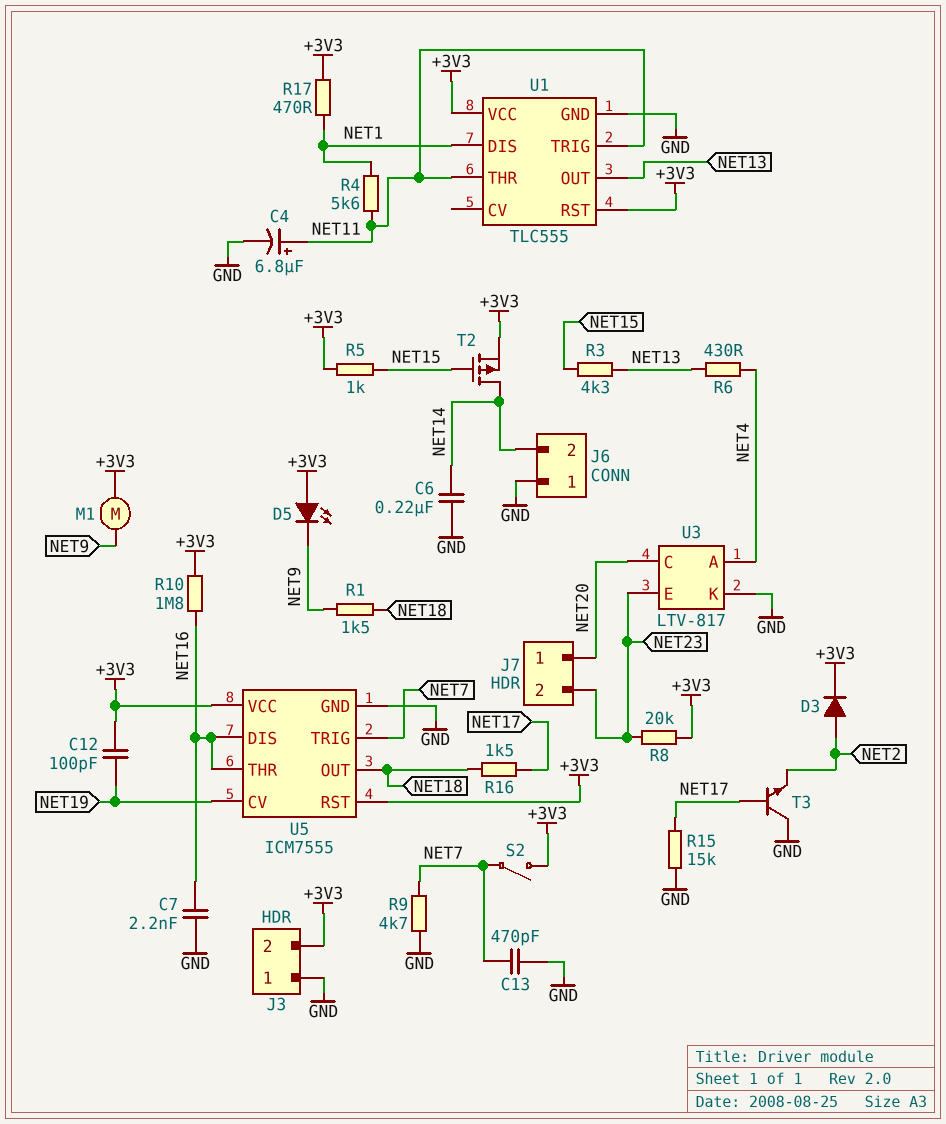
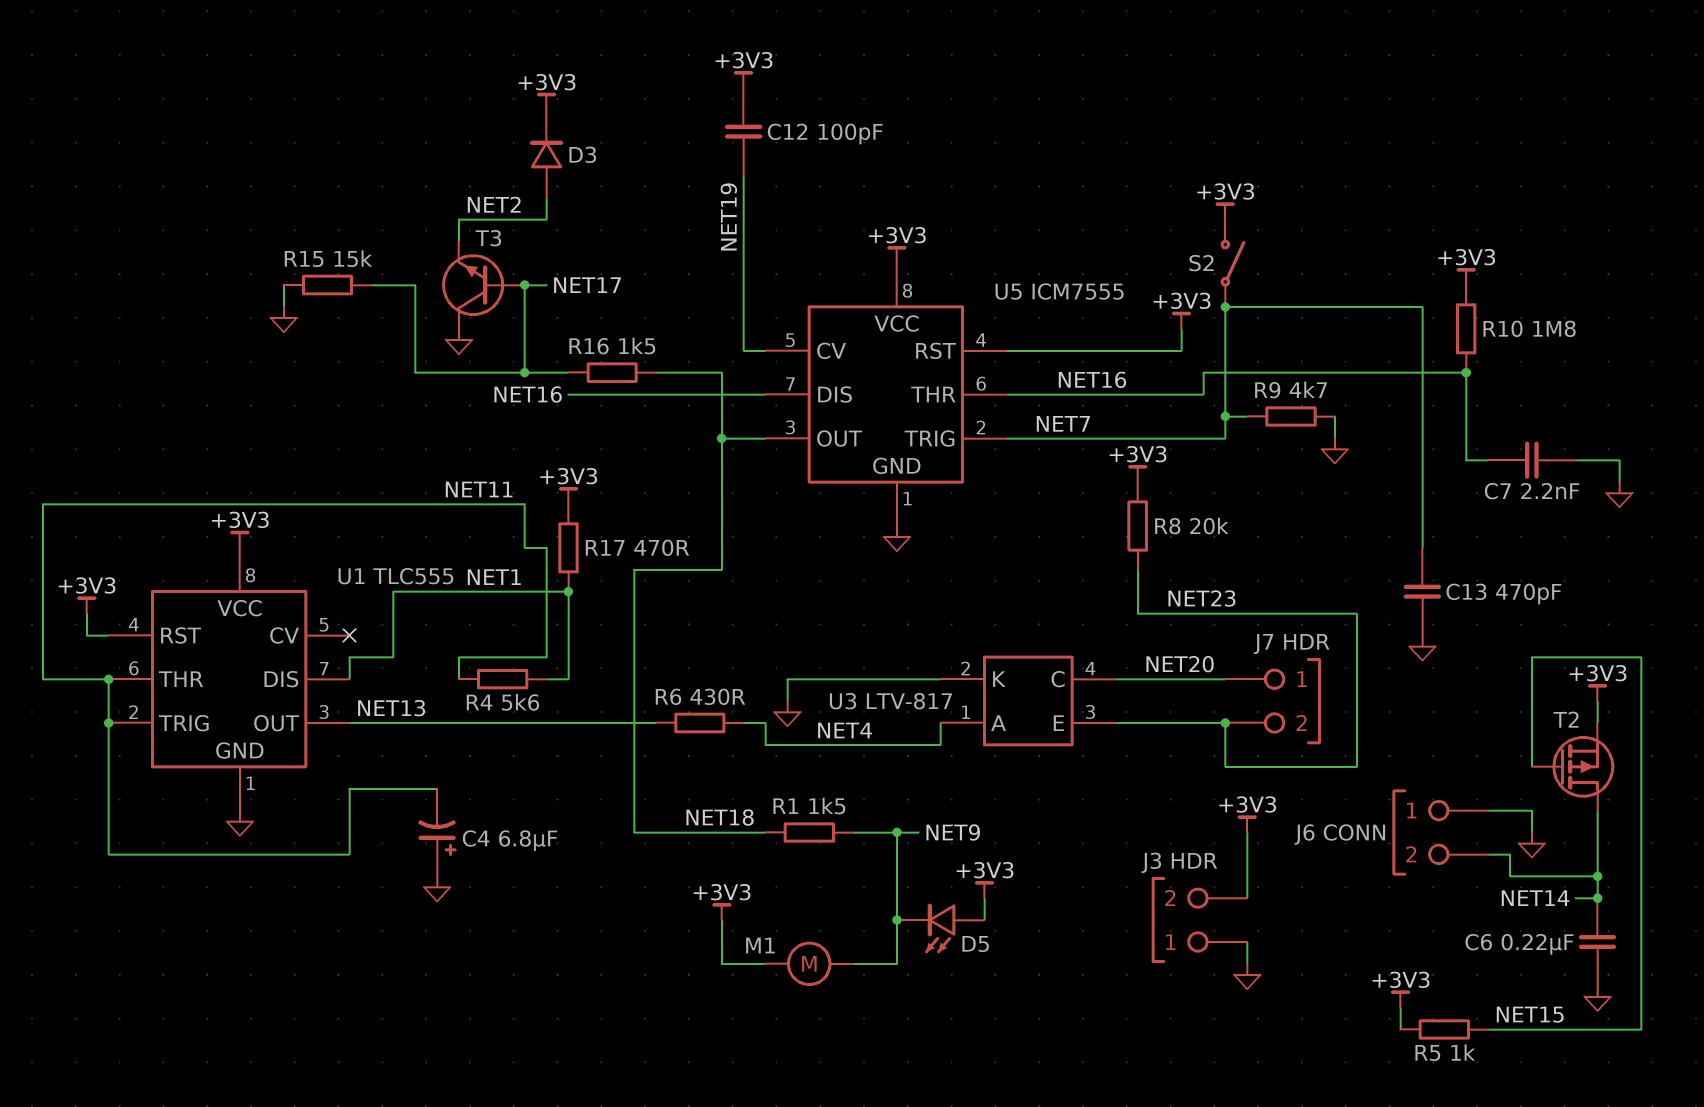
C4: 6.8uF (plus NET11, minus GND) -> 6.8uF (plus GND, minus NET11)
R3: 4.3k (NET13, NET15) -> none

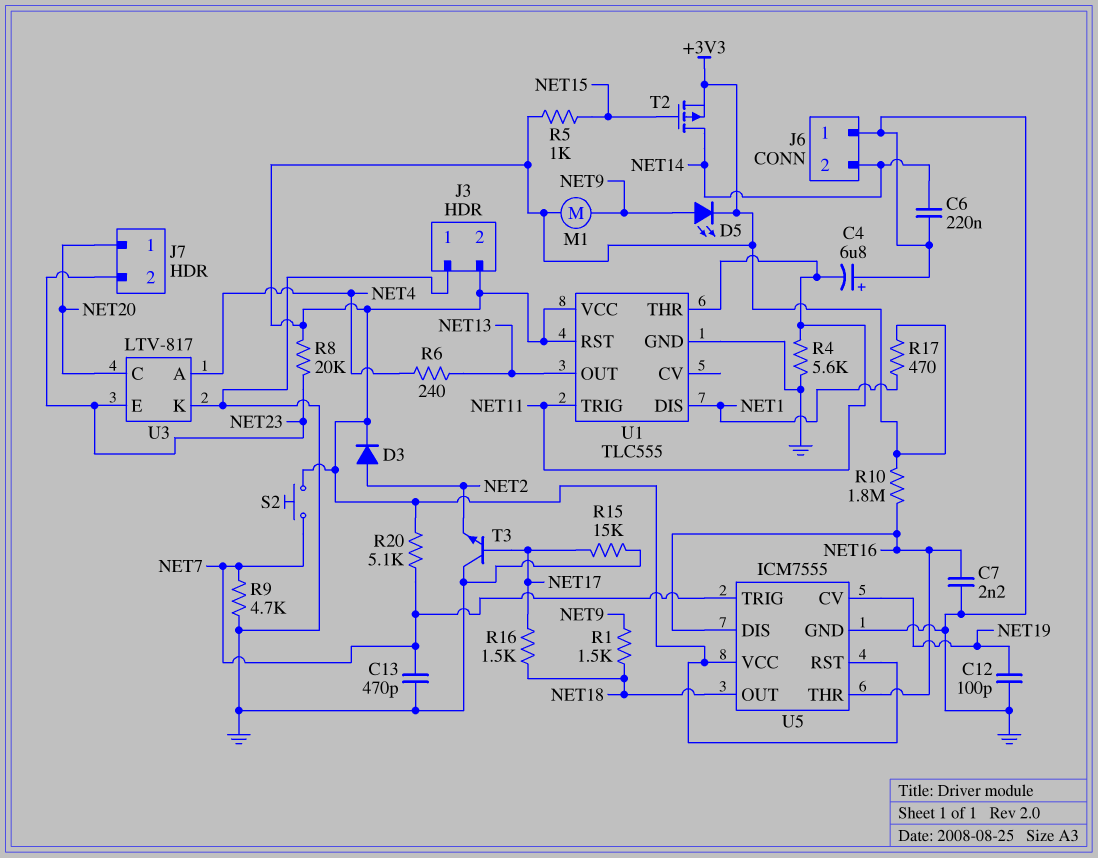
C12: 100pF (+3V3, NET19) -> 100pF (GND, NET19)
D5: LED (A +3V3, K NET9) -> LED (A NET9, K +3V3)
R4: 5.6k (NET1, NET11) -> 5.6k (GND, NET11)
R6: 430 (NET4, NET13) -> 240 (NET4, NET13)
R20: none -> 5.1k (+3V3, NET7)
S2: switch (+3V3, NET7) -> button (+3V3, NET7)

